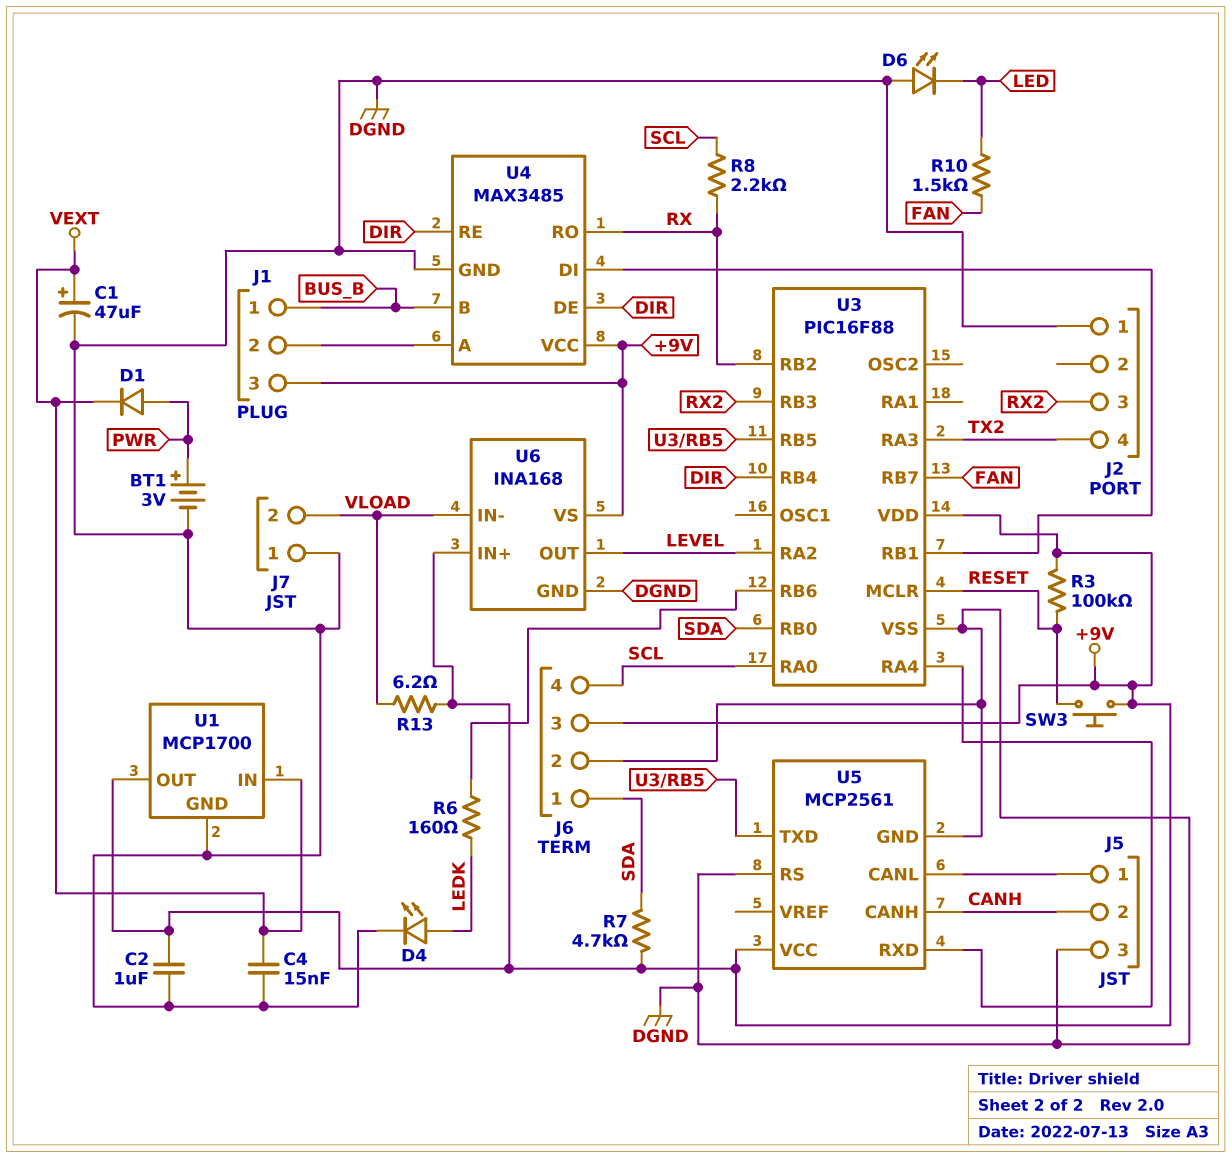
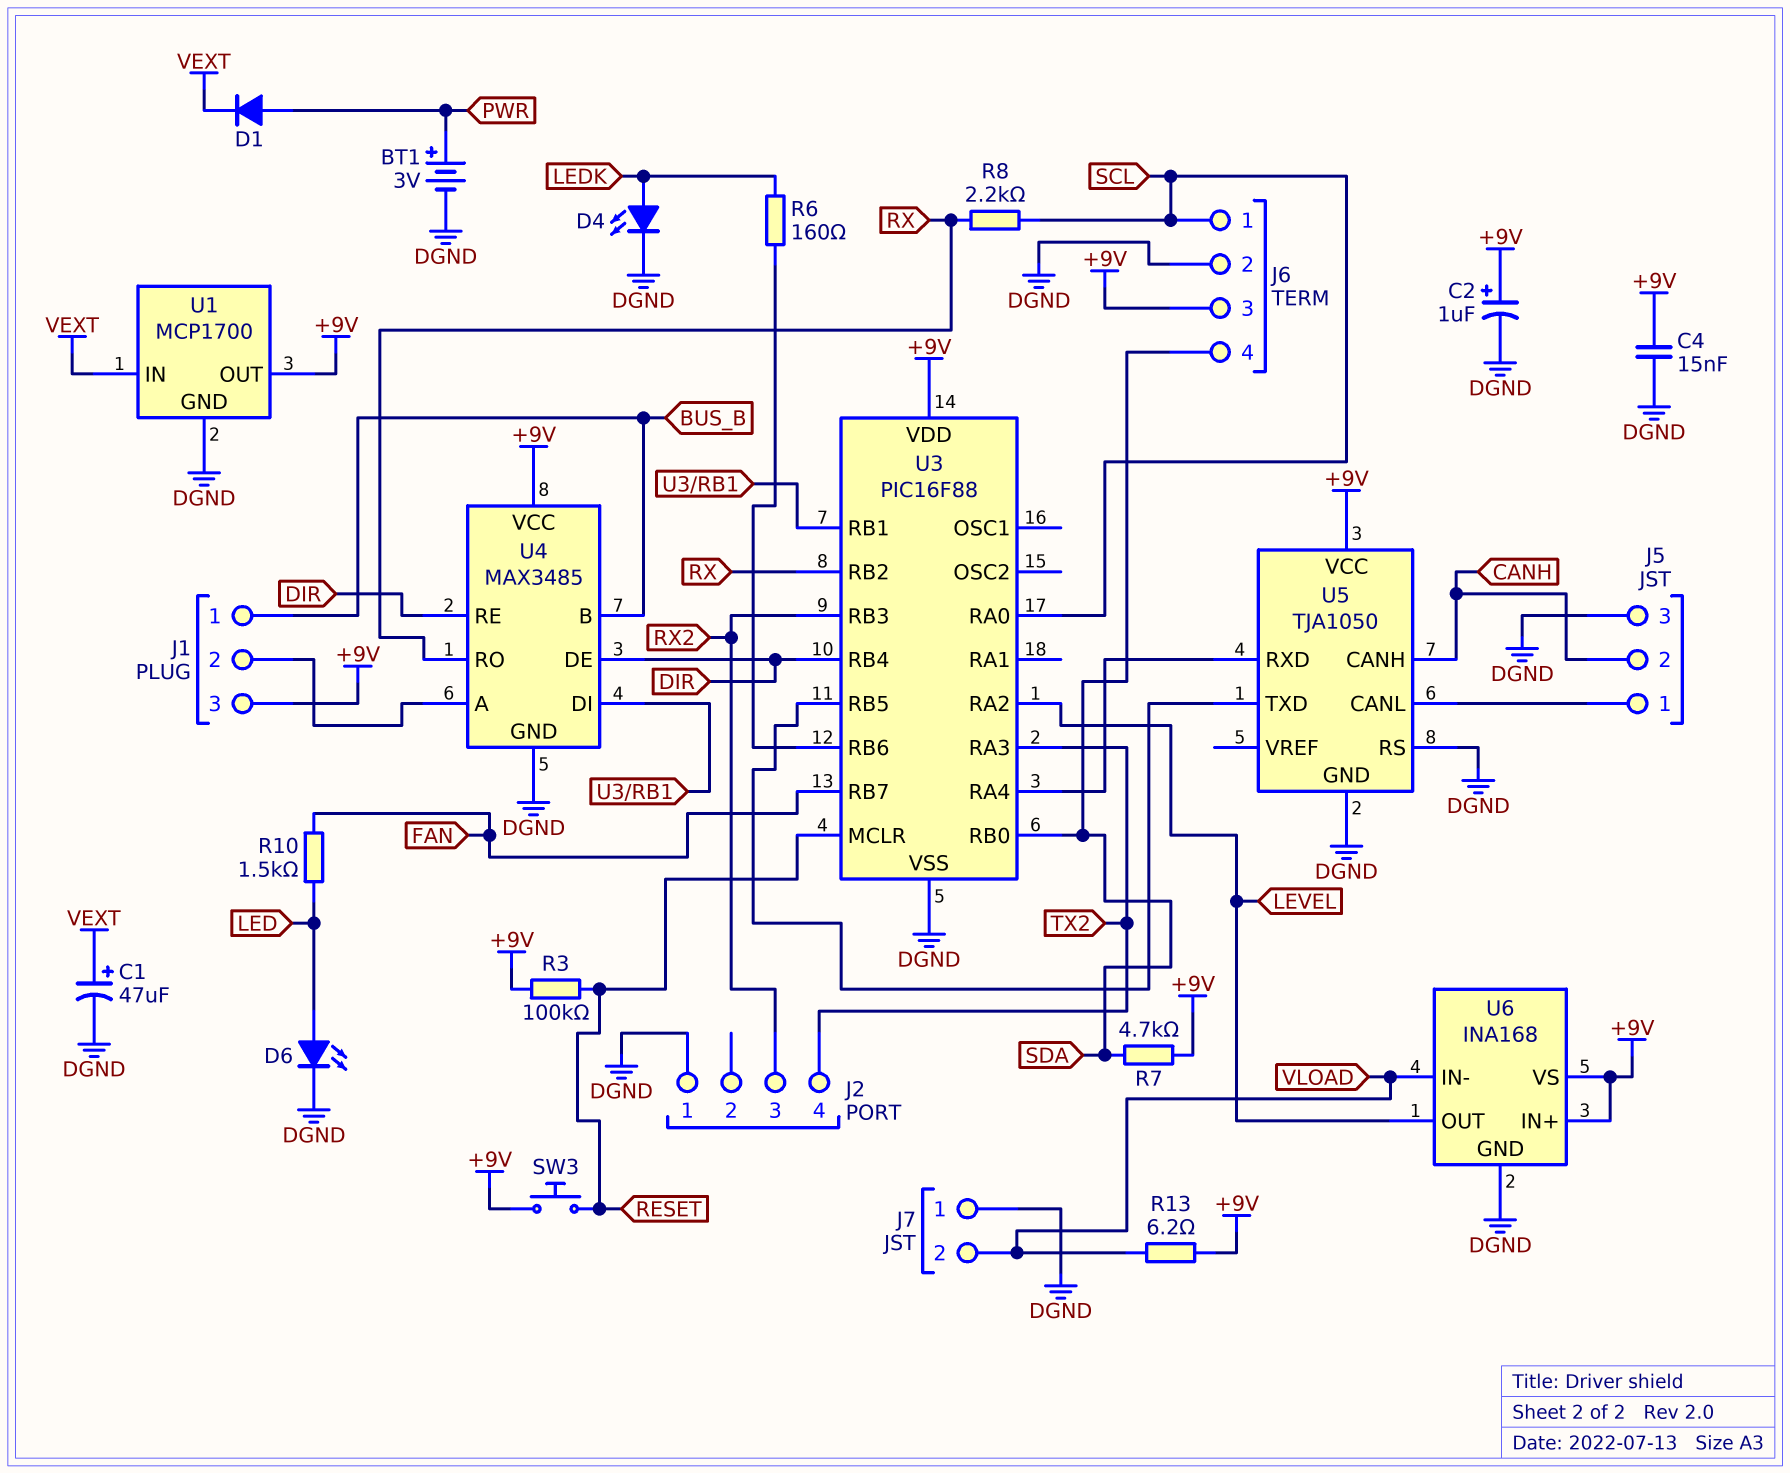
C2: 1uF (+9V, DGND) -> 1uF (plus +9V, minus DGND)
C4: 15nF (DGND, VEXT) -> 15nF (+9V, DGND)
D6: LED (A DGND, K LED) -> LED (A LED, K DGND)
J6 pin 1: SDA -> SCL
J6 pin 4: SCL -> SDA
U5: MCP2561 -> TJA1050

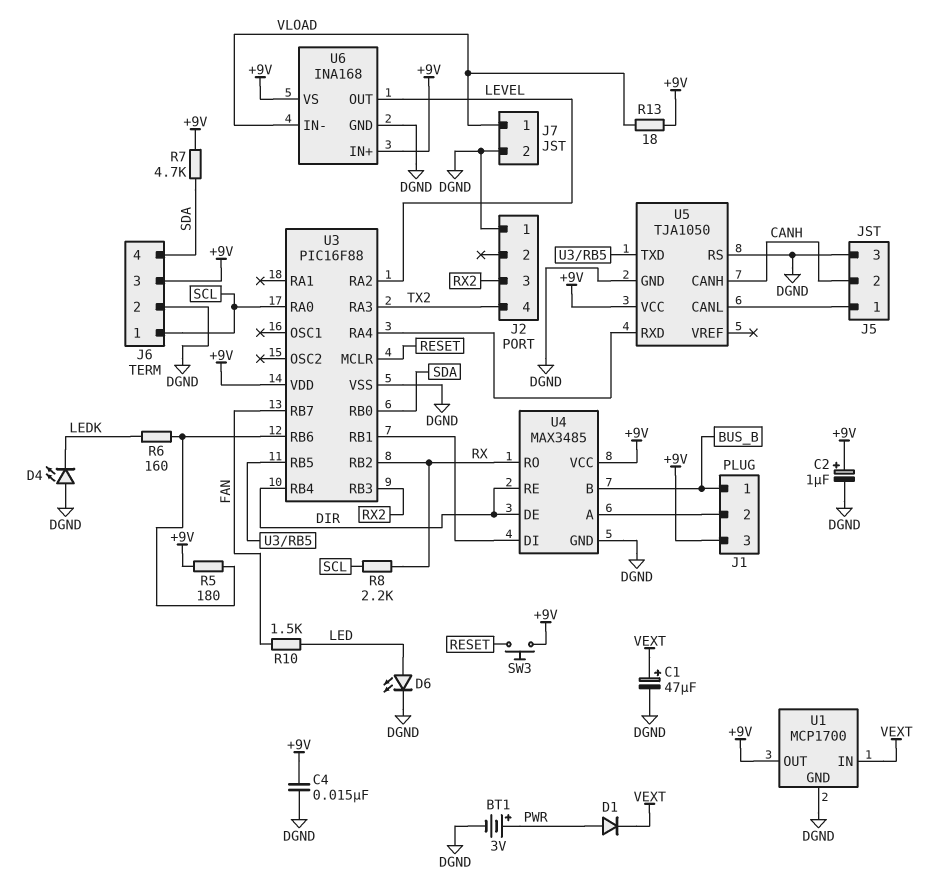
D4: LED (A LEDK, K DGND) -> LED (A DGND, K LEDK)
J7 pin 1: DGND -> VLOAD
J7 pin 2: VLOAD -> DGND
R3: 100k (+9V, RESET) -> none
R5: none -> 180 (+9V, U3/RB6)
R13: 6.2 (+9V, VLOAD) -> 18 (+9V, VLOAD)

